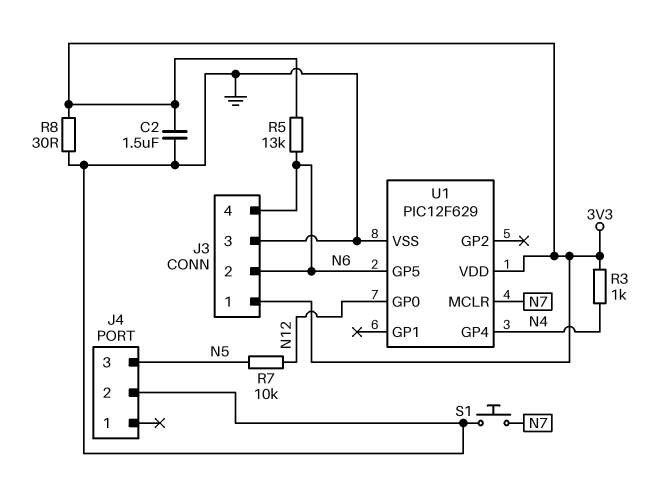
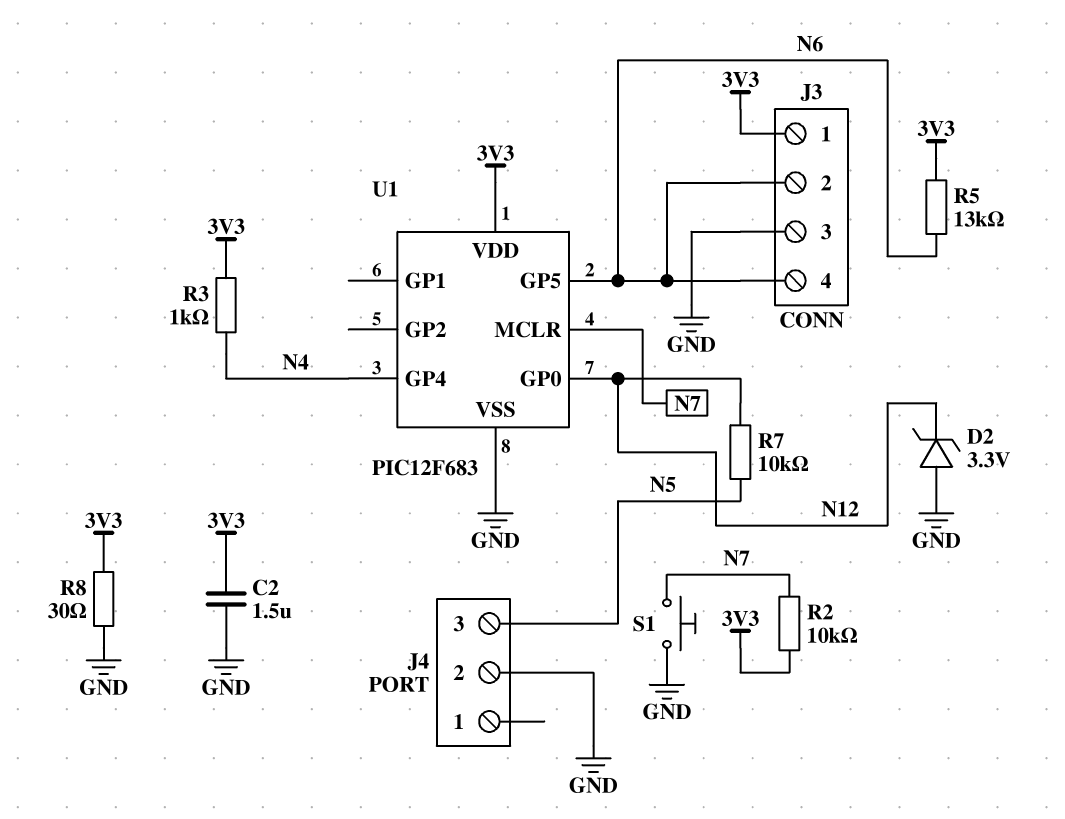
D2: none -> zener 3.3V (A GND, K N12)
R2: none -> 10k (3V3, N7)
U1: PIC12F629 -> PIC12F683

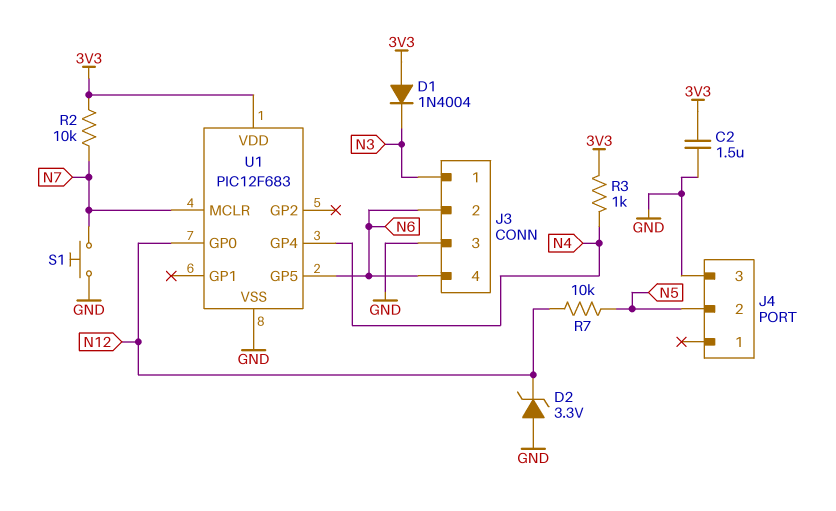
D1: none -> diode 1N4004 (A 3V3, K N3)
J3 pin 1: 3V3 -> N3
J4 pin 2: GND -> N5
J4 pin 3: N5 -> GND
R5: 13k (3V3, N6) -> none
R8: 30 (3V3, GND) -> none

